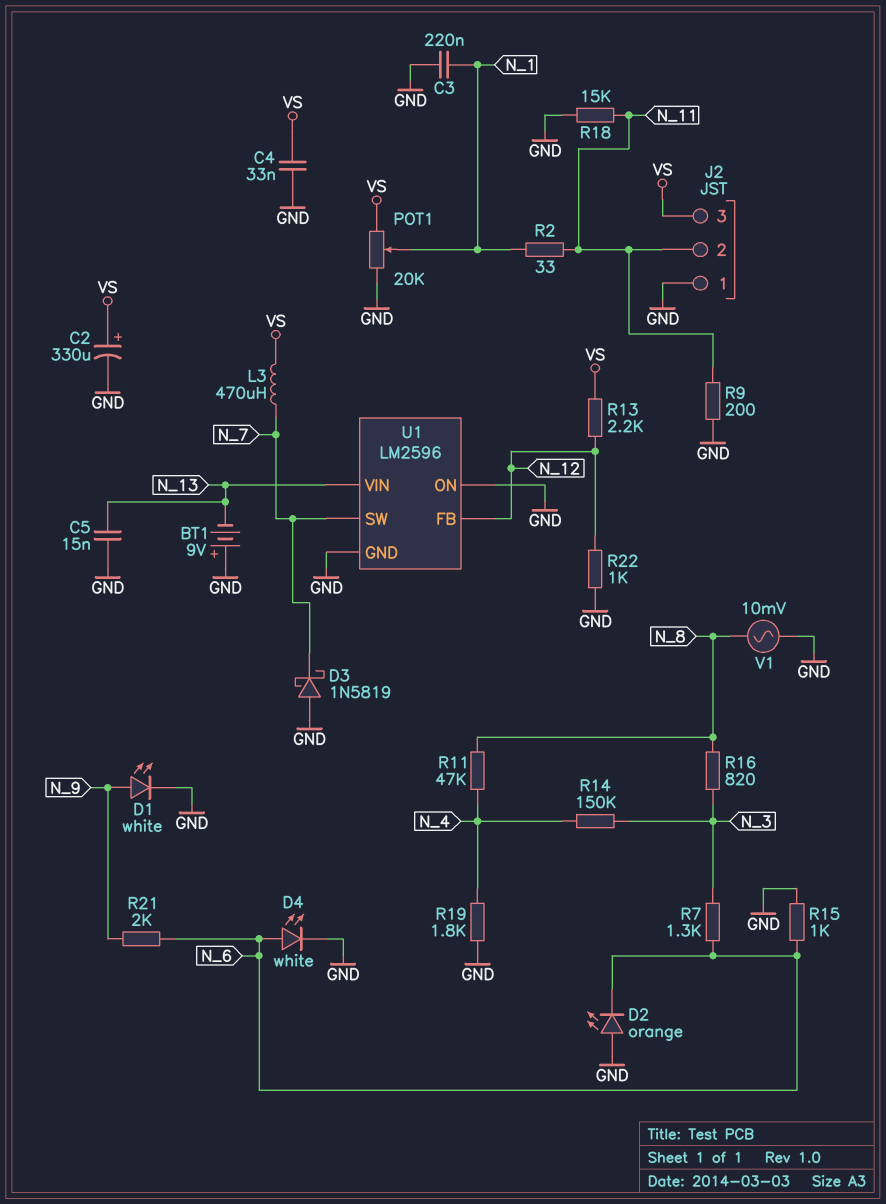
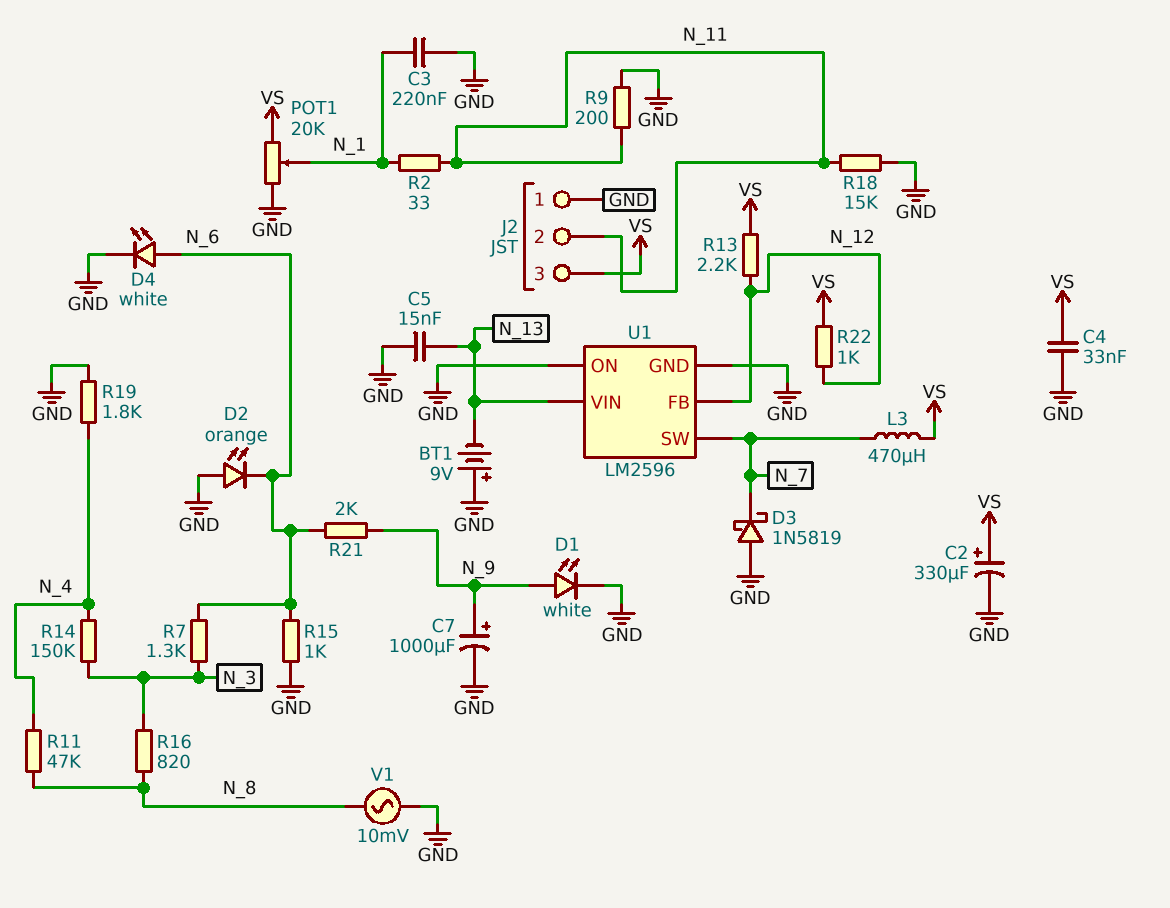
C7: none -> 1000uF (plus N_9, minus GND)
R22: 1k (GND, N_12) -> 1k (N_12, VS)

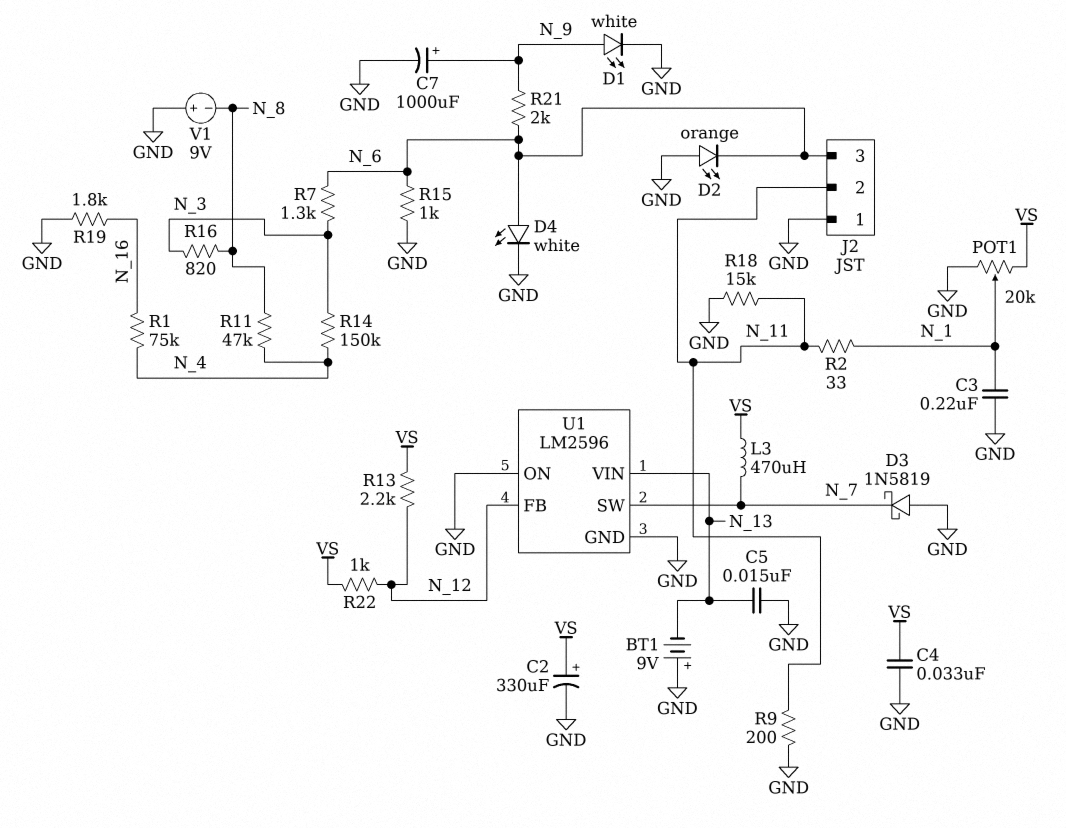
J2 pin 3: VS -> N_6
R1: none -> 75k (N_4, N_16)
R19: 1.8k (GND, N_4) -> 1.8k (GND, N_16)
V1: AC 10mV (GND, N_8) -> 9V (plus GND, minus N_8)

